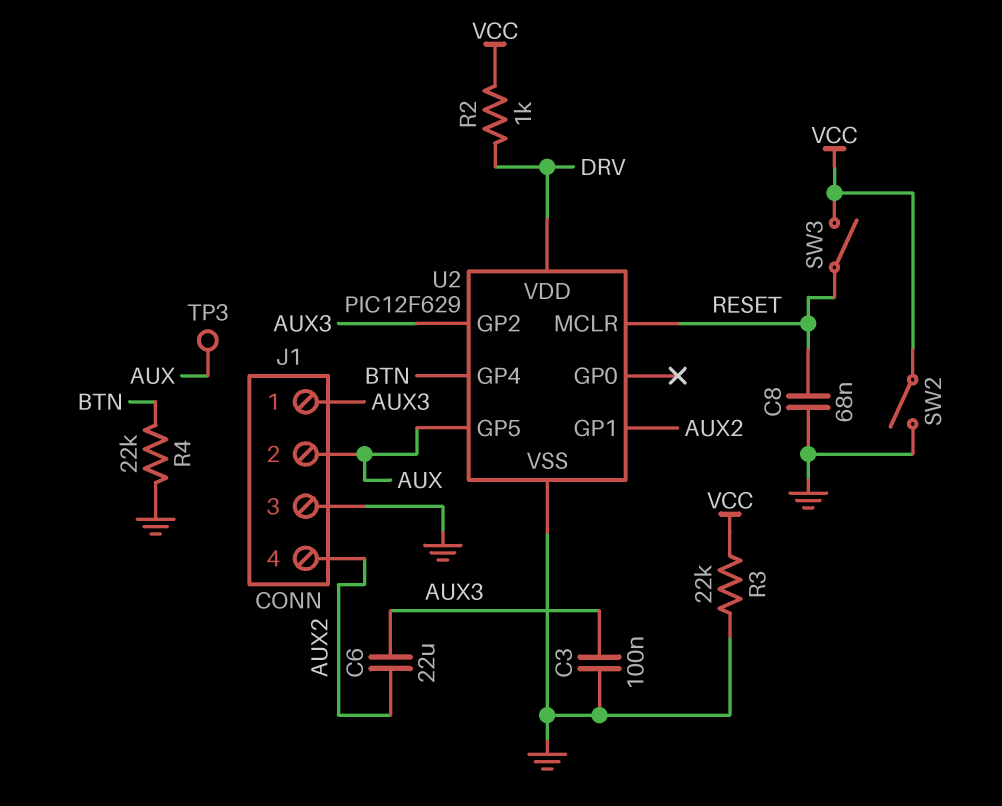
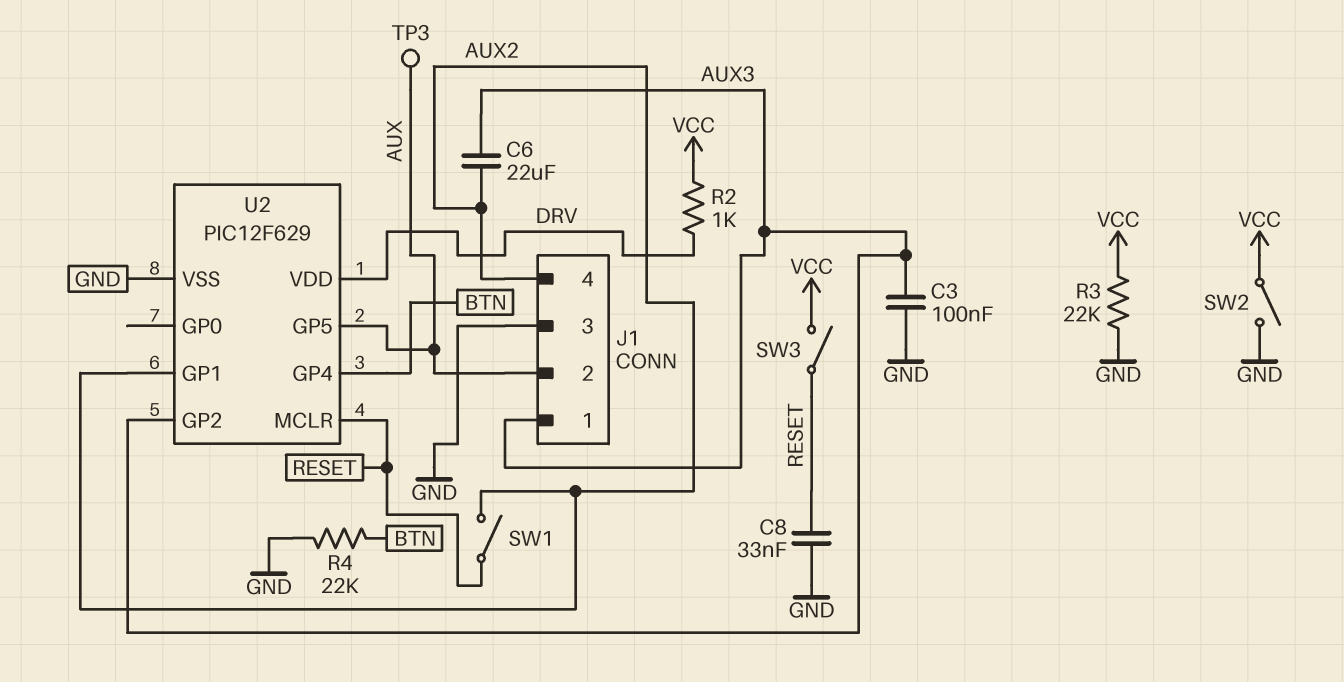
C8: 68nF (GND, RESET) -> 33nF (GND, RESET)
SW1: none -> switch (AUX2, RESET)

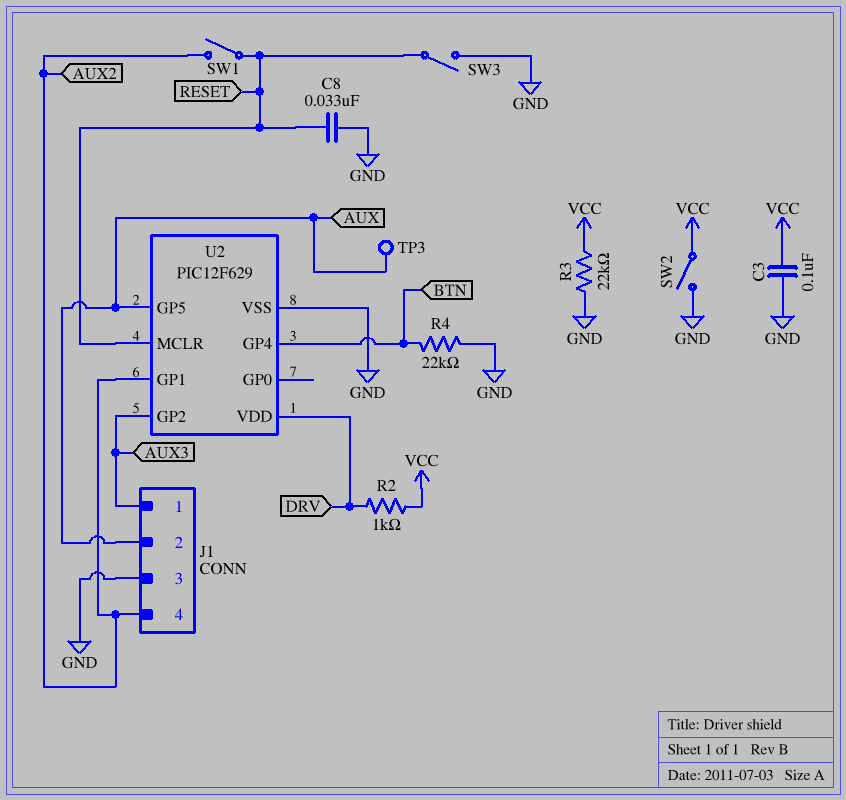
C3: 100nF (AUX3, GND) -> 100nF (GND, VCC)
C6: 22uF (AUX2, AUX3) -> none
SW3: switch (RESET, VCC) -> switch (GND, RESET)

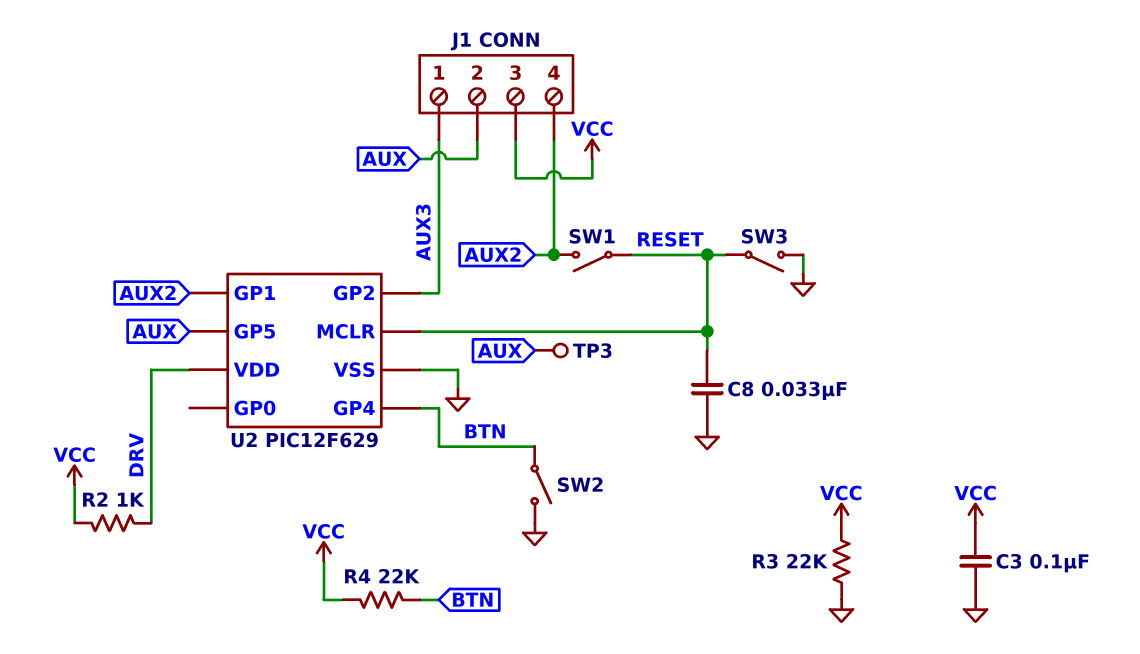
J1 pin 3: GND -> VCC
R4: 22k (BTN, GND) -> 22k (BTN, VCC)
SW2: switch (GND, VCC) -> switch (BTN, GND)

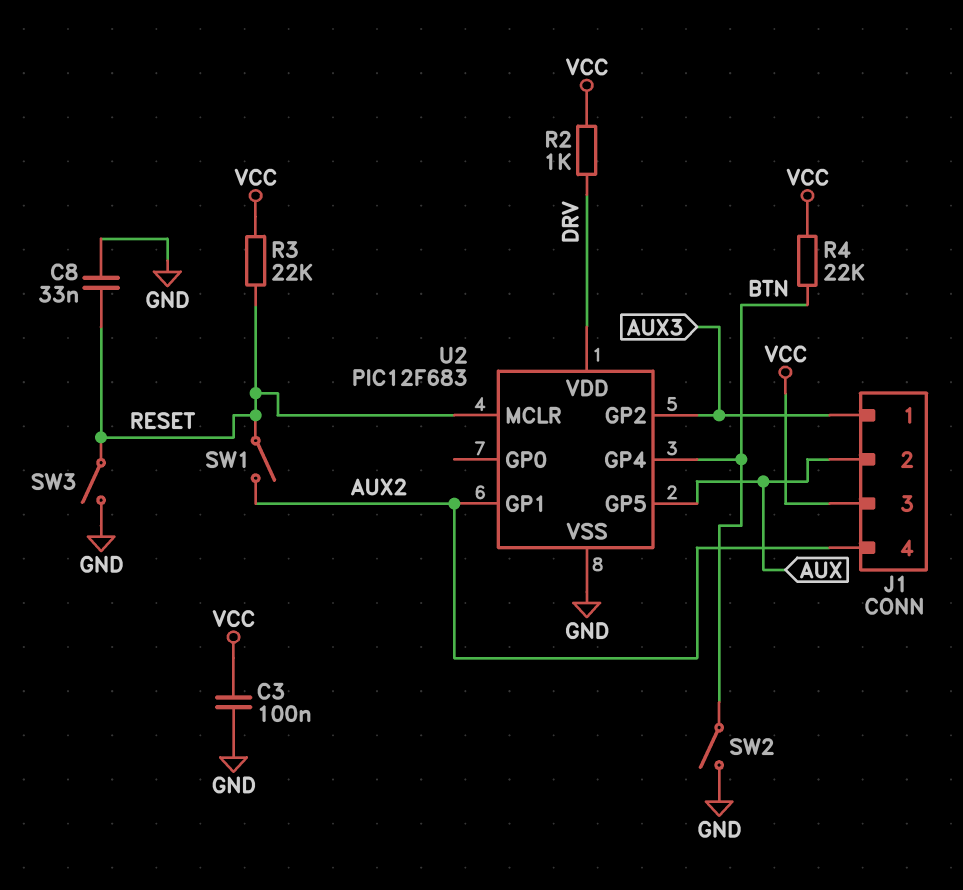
R3: 22k (GND, VCC) -> 22k (RESET, VCC)
TP3: test point (AUX) -> none
U2: PIC12F629 -> PIC12F683

